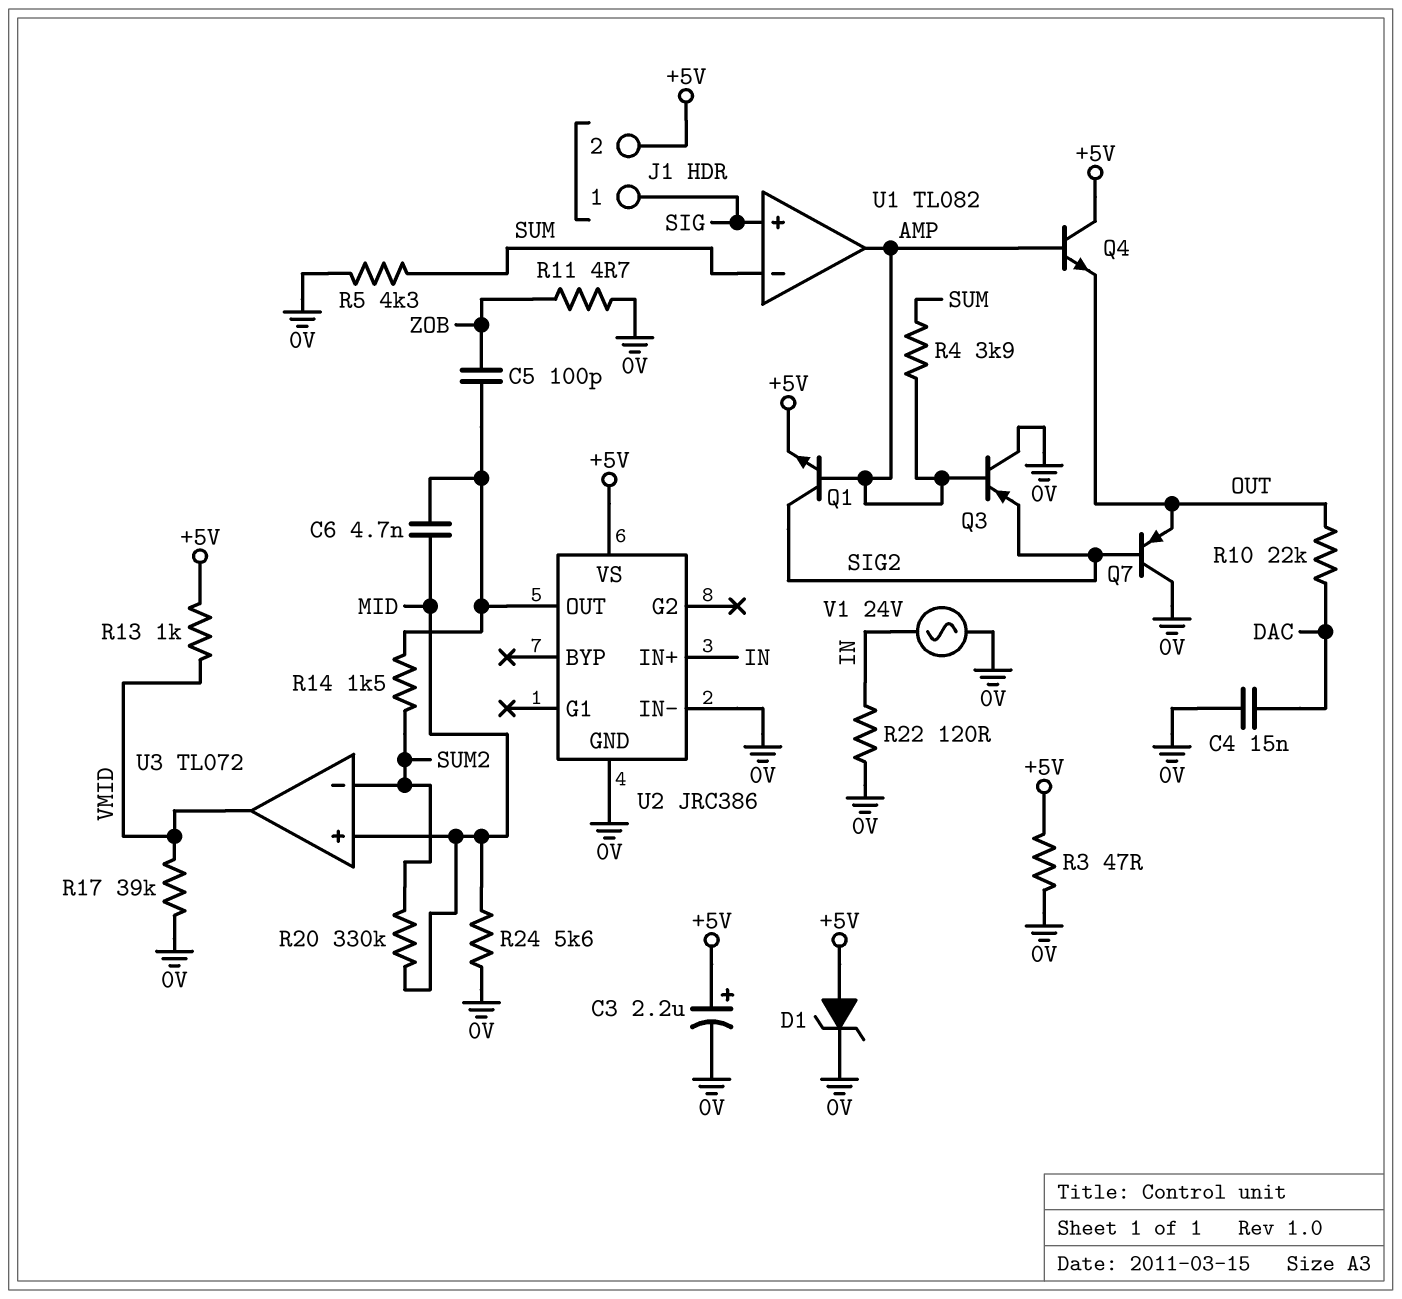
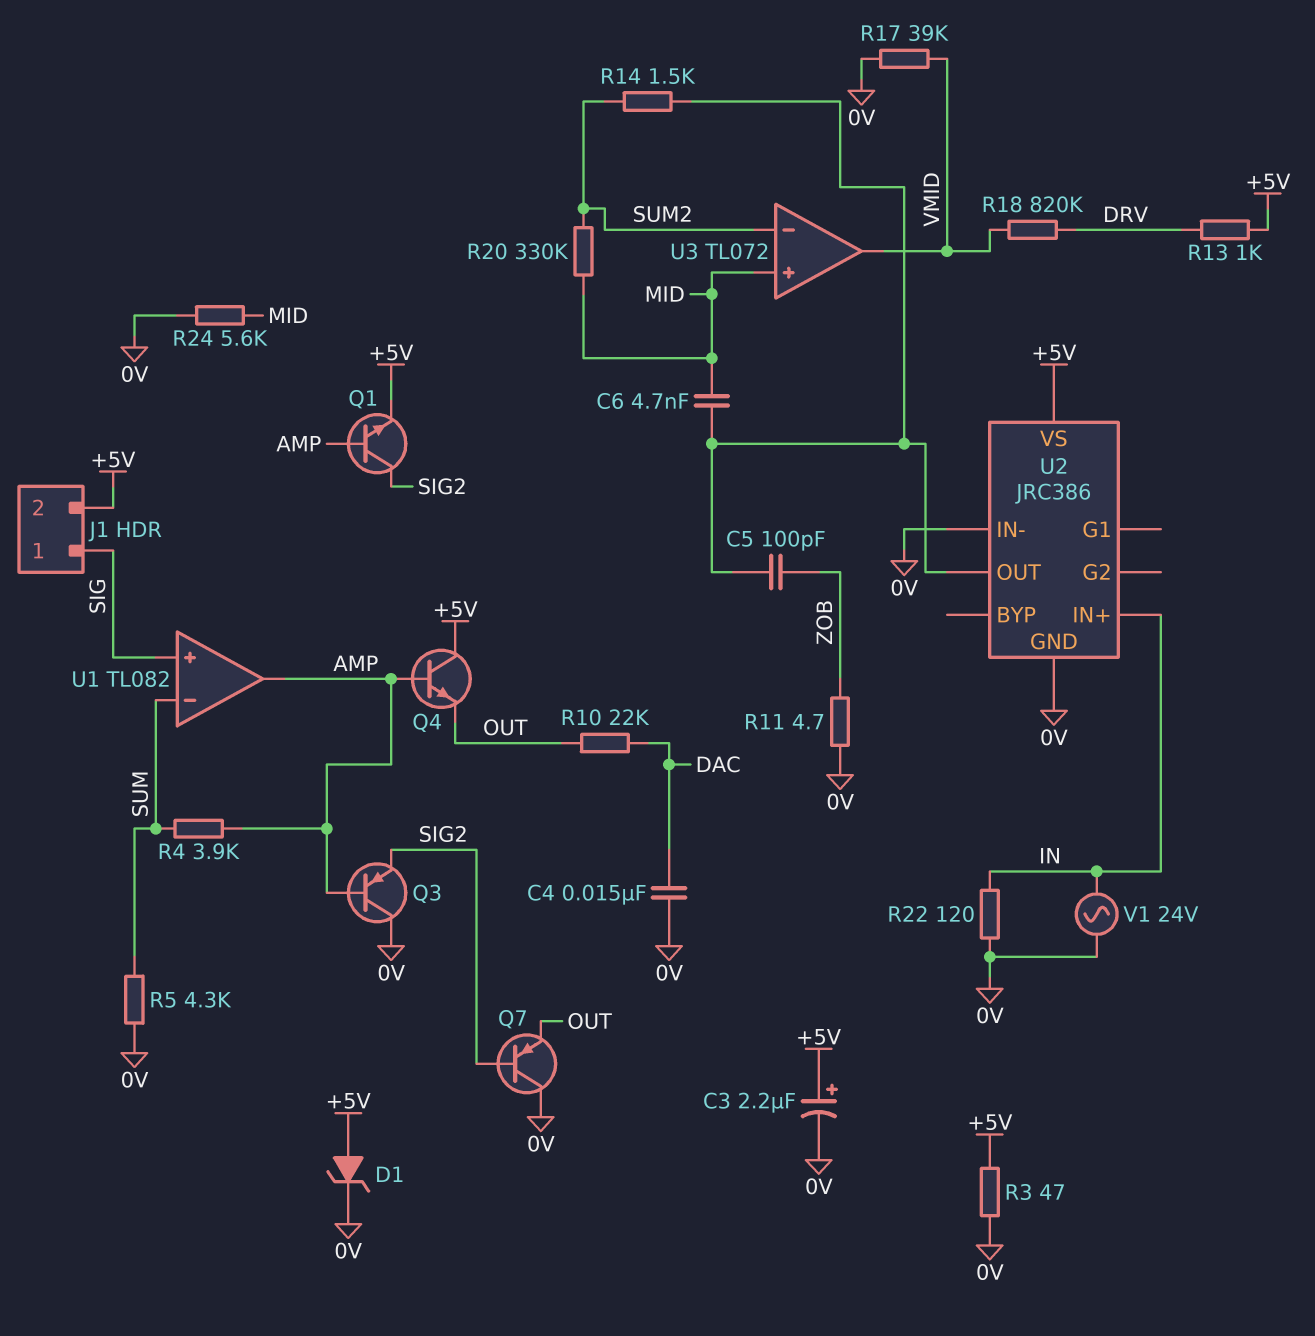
R13: 1k (+5V, VMID) -> 1k (+5V, DRV)
R18: none -> 820k (DRV, VMID)

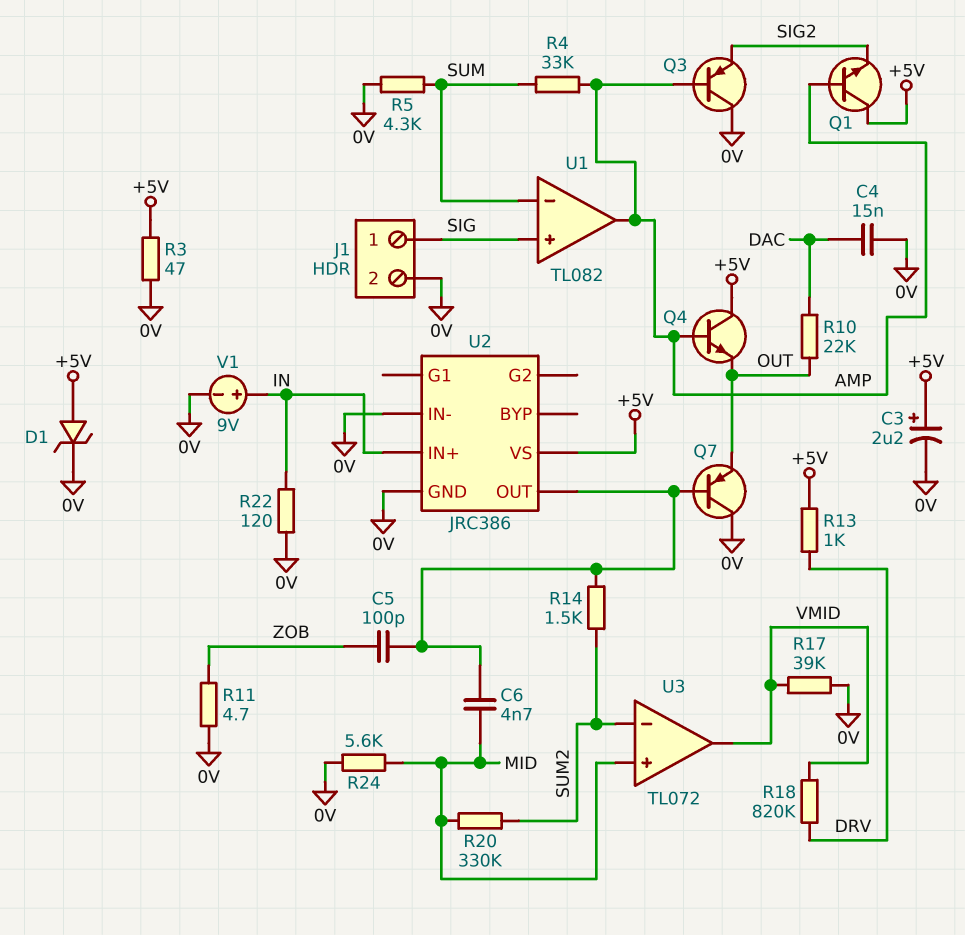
J1 pin 2: +5V -> 0V
Q1: NPN (B AMP, C SIG2, E +5V) -> NPN (B AMP, C +5V, E SIG2)
Q7: PNP (B SIG2, C 0V, E OUT) -> PNP (B U2/OUT, C 0V, E OUT)
R4: 3.9k (AMP, SUM) -> 33k (AMP, SUM)
V1: AC 24V (0V, IN) -> 9V (plus IN, minus 0V)

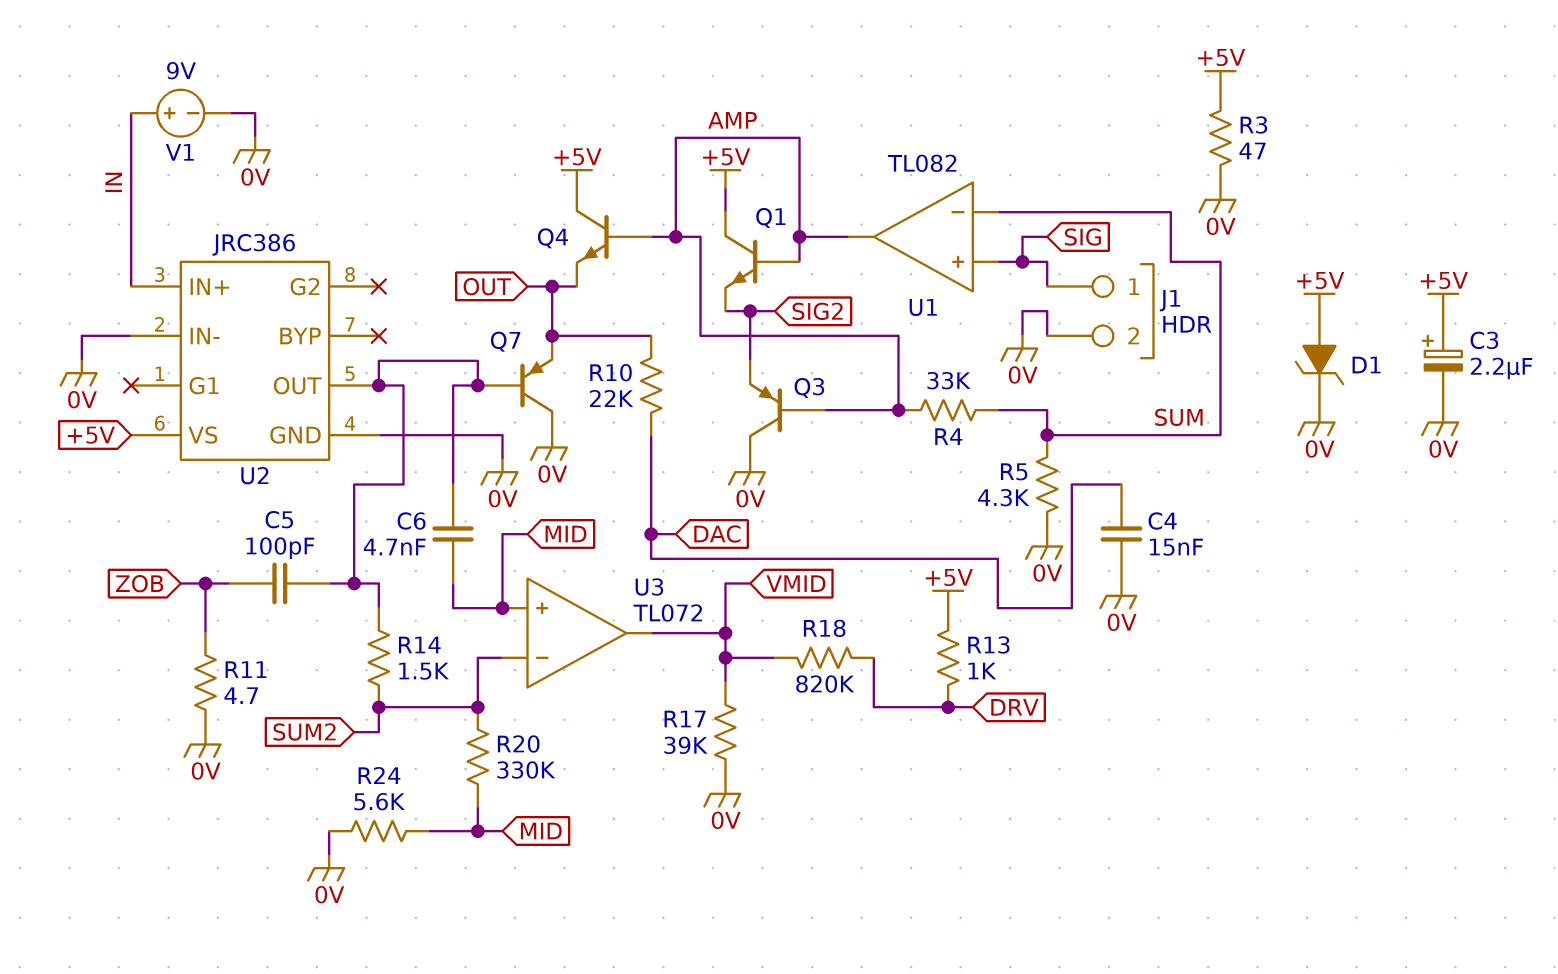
R22: 120 (0V, IN) -> none

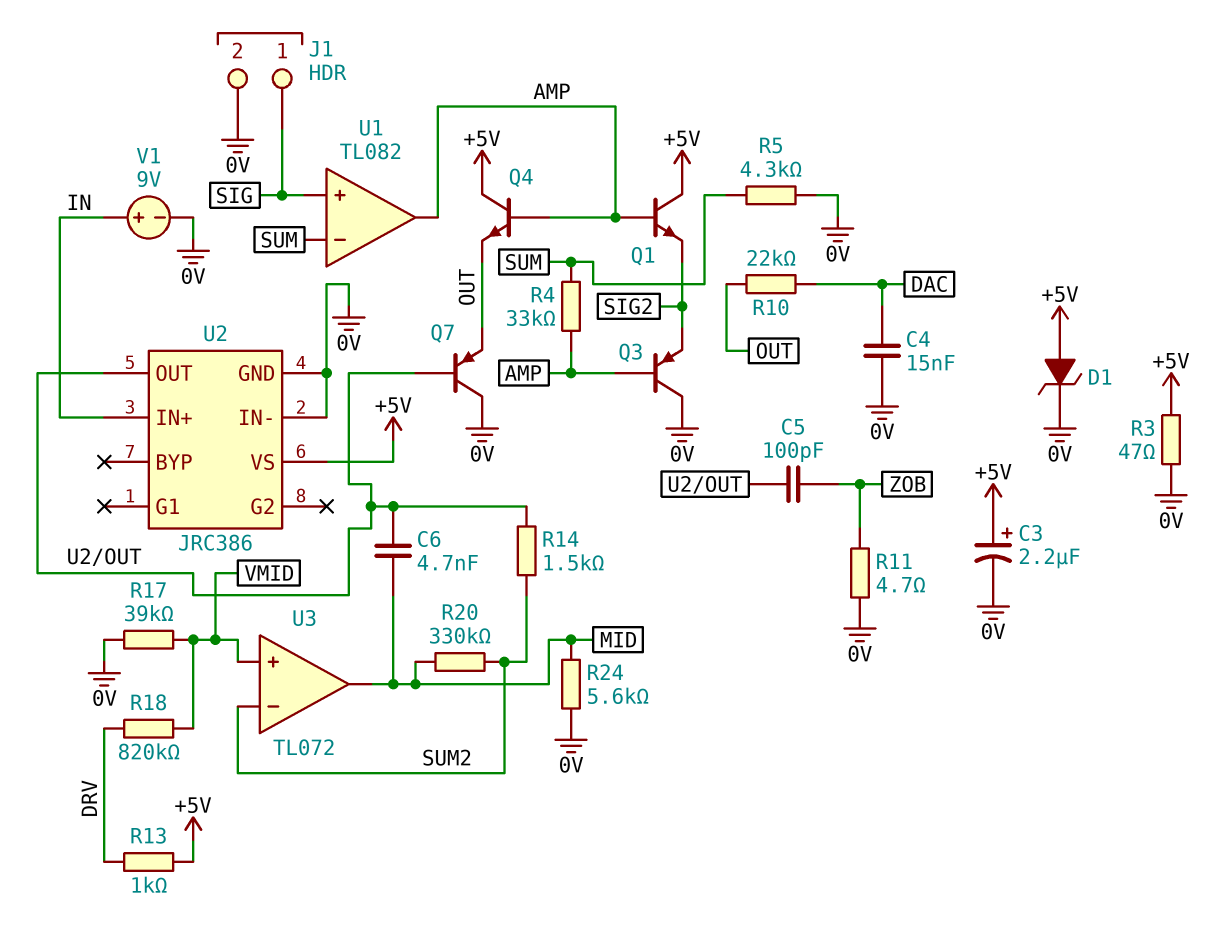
U3 pin in+: MID -> VMID
U3 pin out: VMID -> MID

